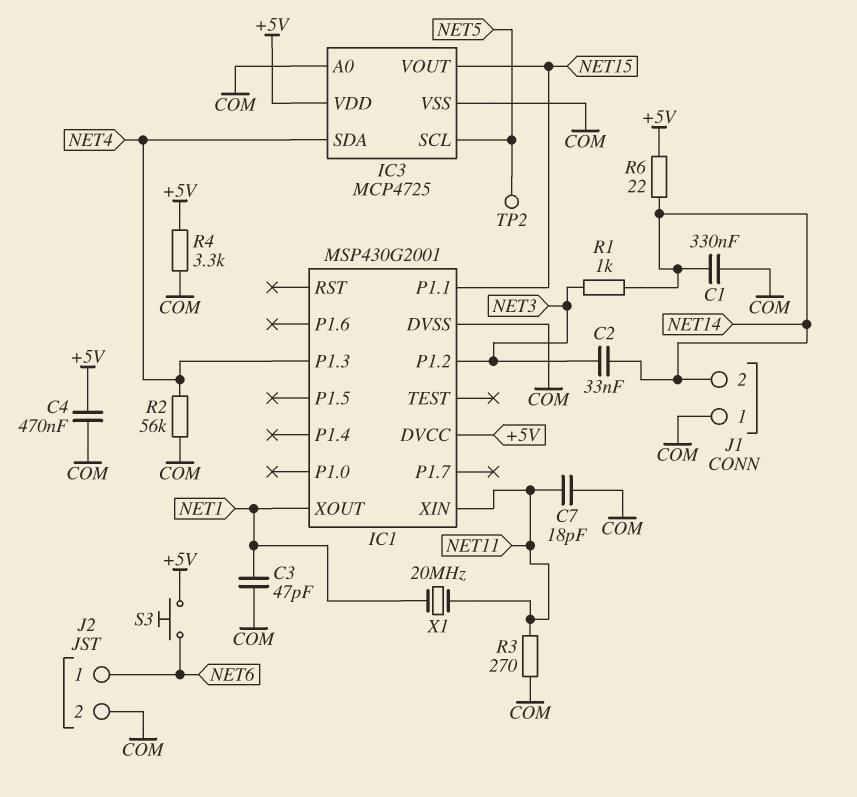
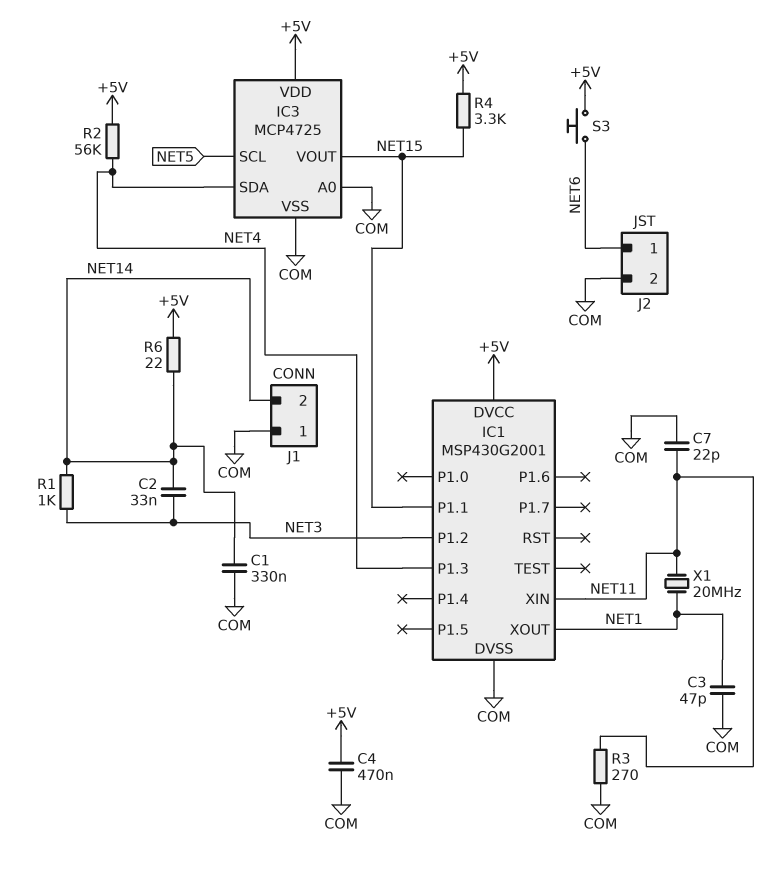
C7: 18pF (COM, NET11) -> 22pF (COM, NET11)
R2: 56k (COM, NET4) -> 56k (+5V, NET4)
R4: 3.3k (+5V, COM) -> 3.3k (+5V, NET15)
TP2: test point (NET5) -> none

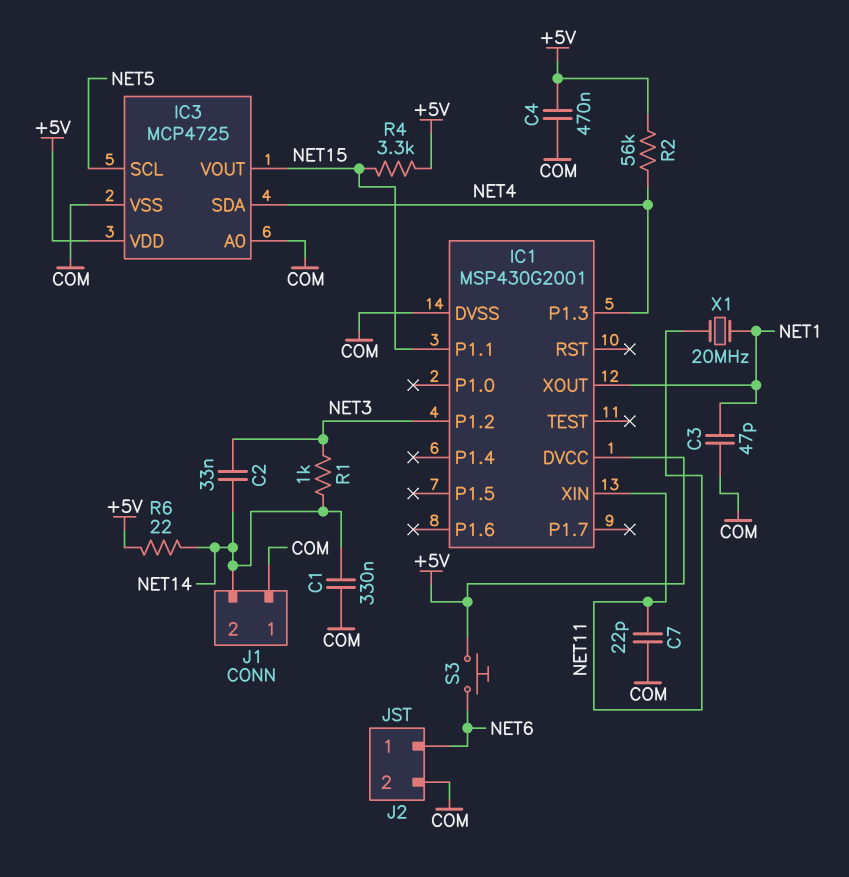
R3: 270 (COM, NET11) -> none

